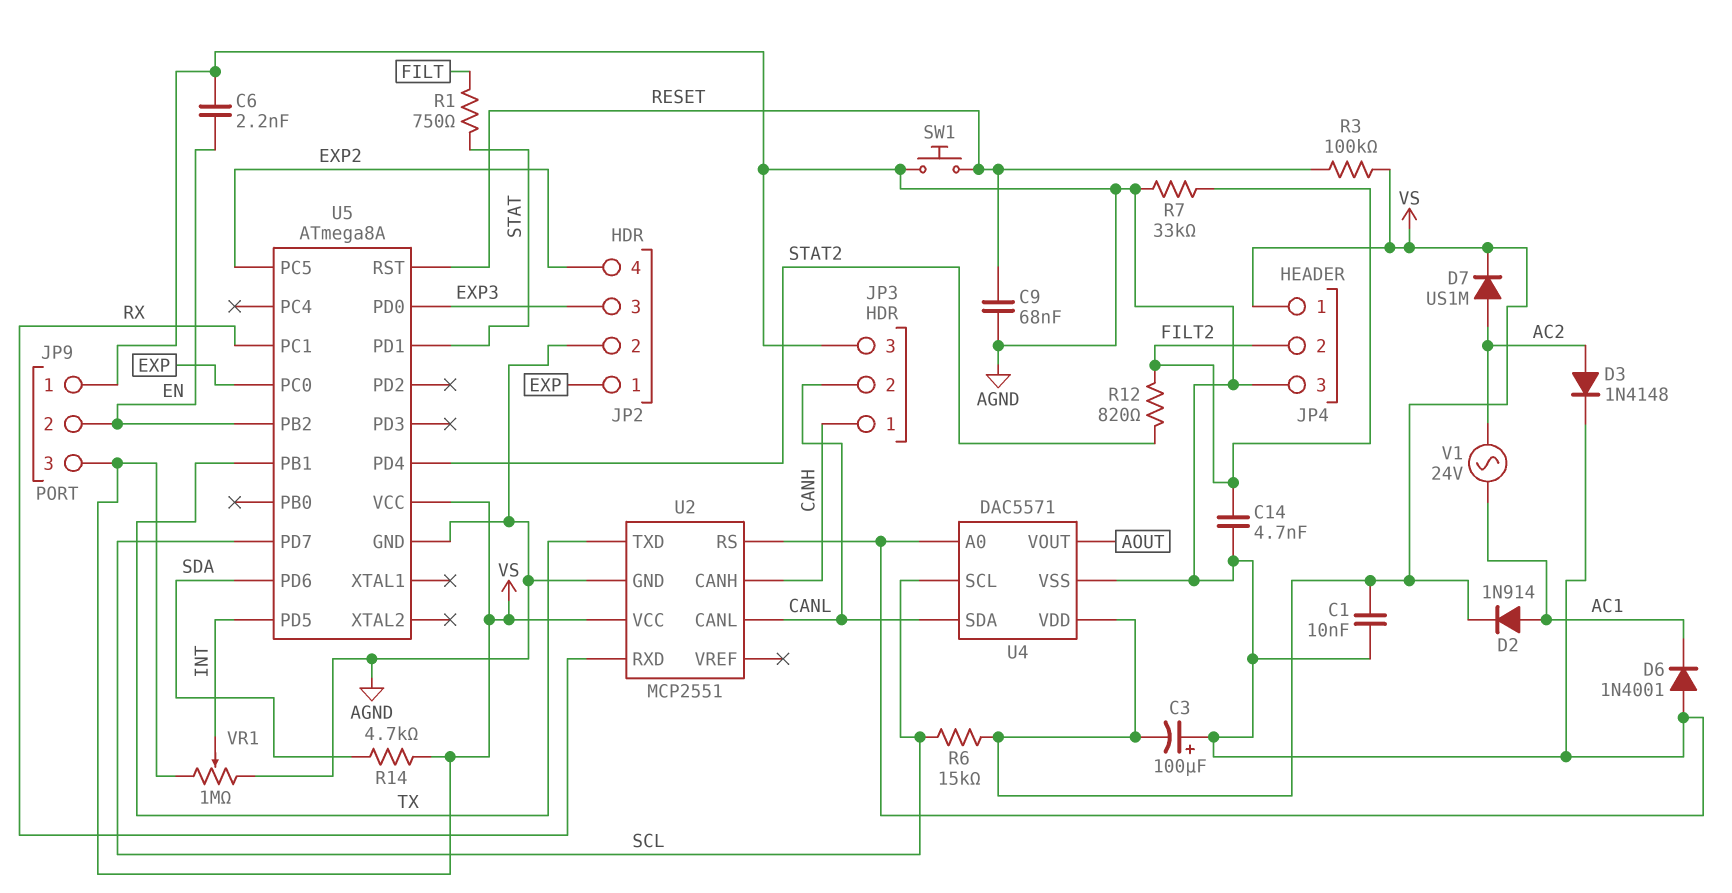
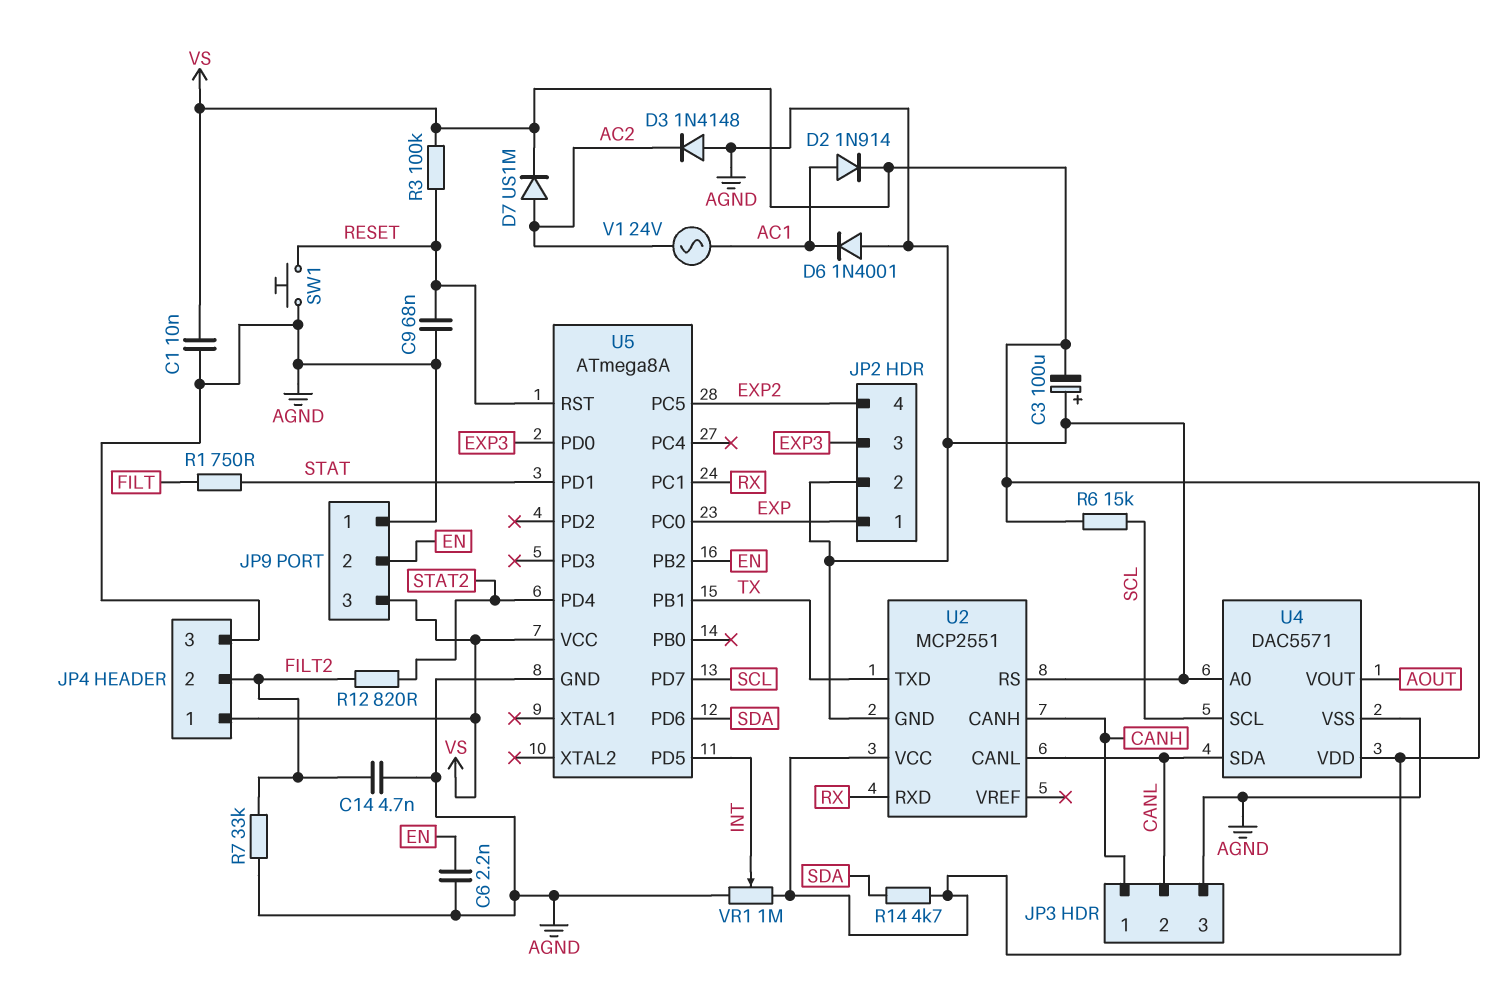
D3: diode 1N4148 (A AC2, K AGND) -> diode 1N4148 (A AGND, K AC2)

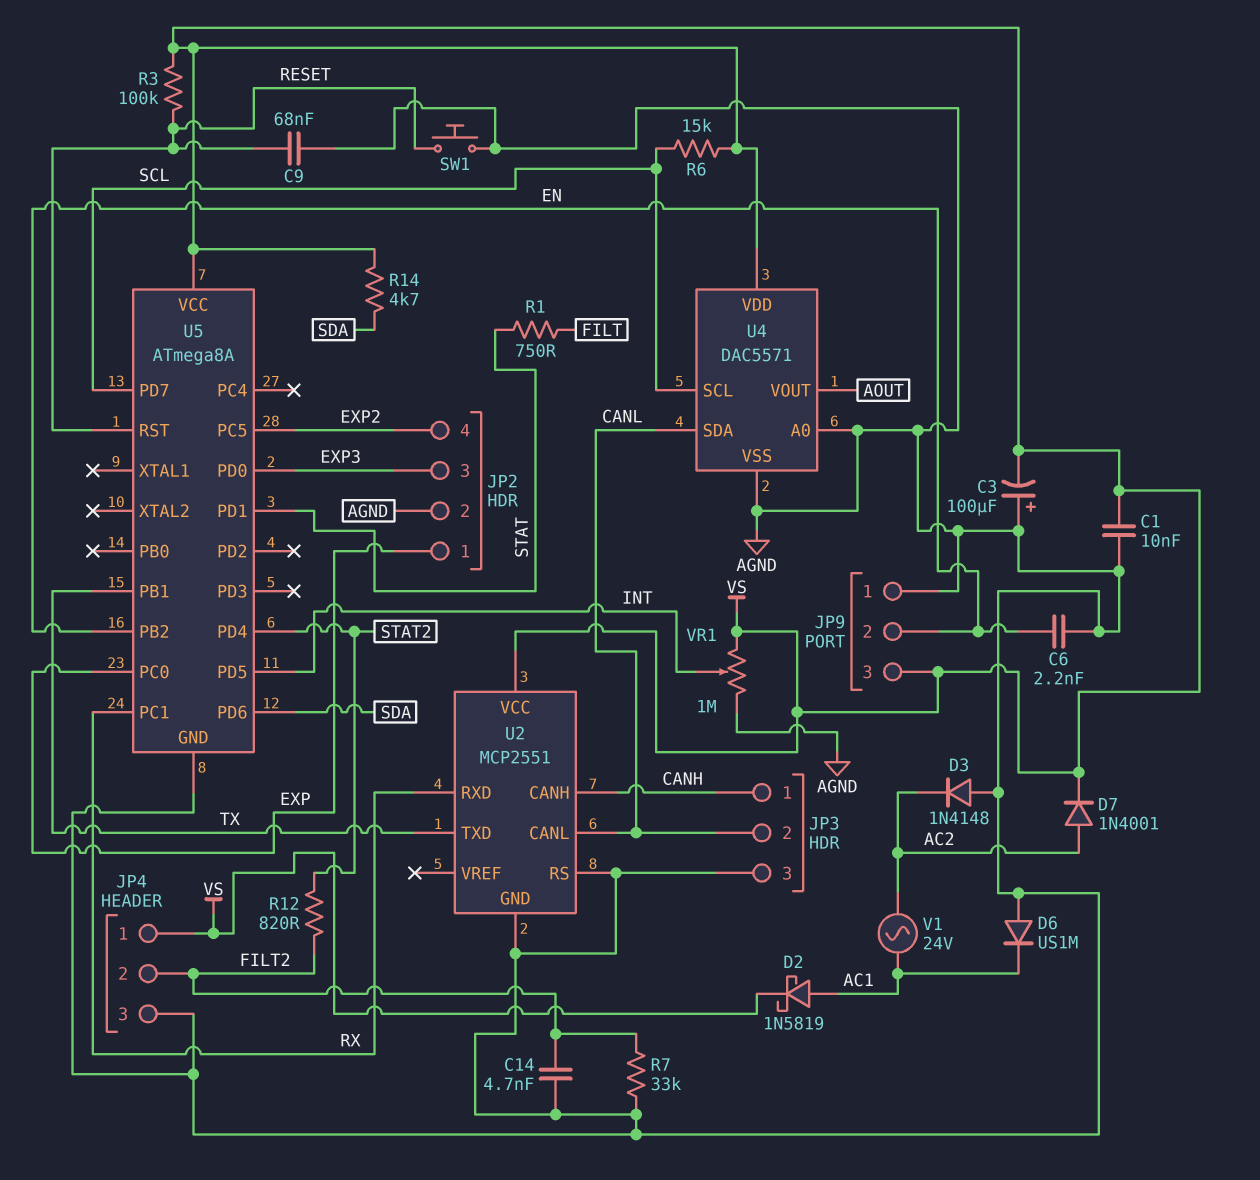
D2: diode 1N914 (A AC1, K VS) -> schottky 1N5819 (A AC1, K VS)
D6: diode 1N4001 (A AGND, K AC1) -> diode US1M (A AGND, K AC1)
D7: diode US1M (A AC2, K VS) -> diode 1N4001 (A AC2, K VS)

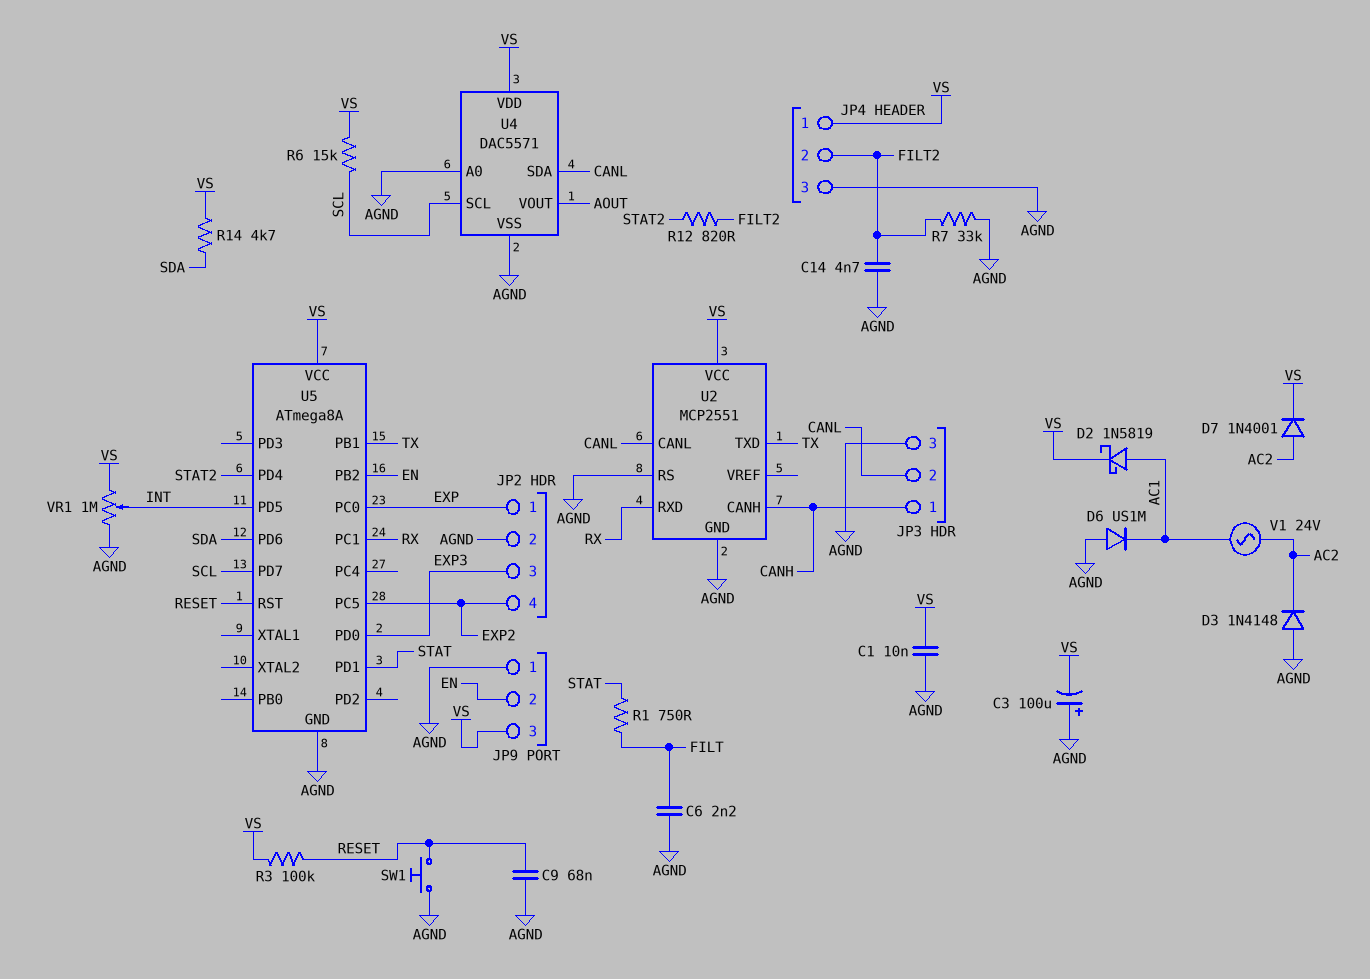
C6: 2.2nF (AGND, EN) -> 2.2nF (AGND, FILT)

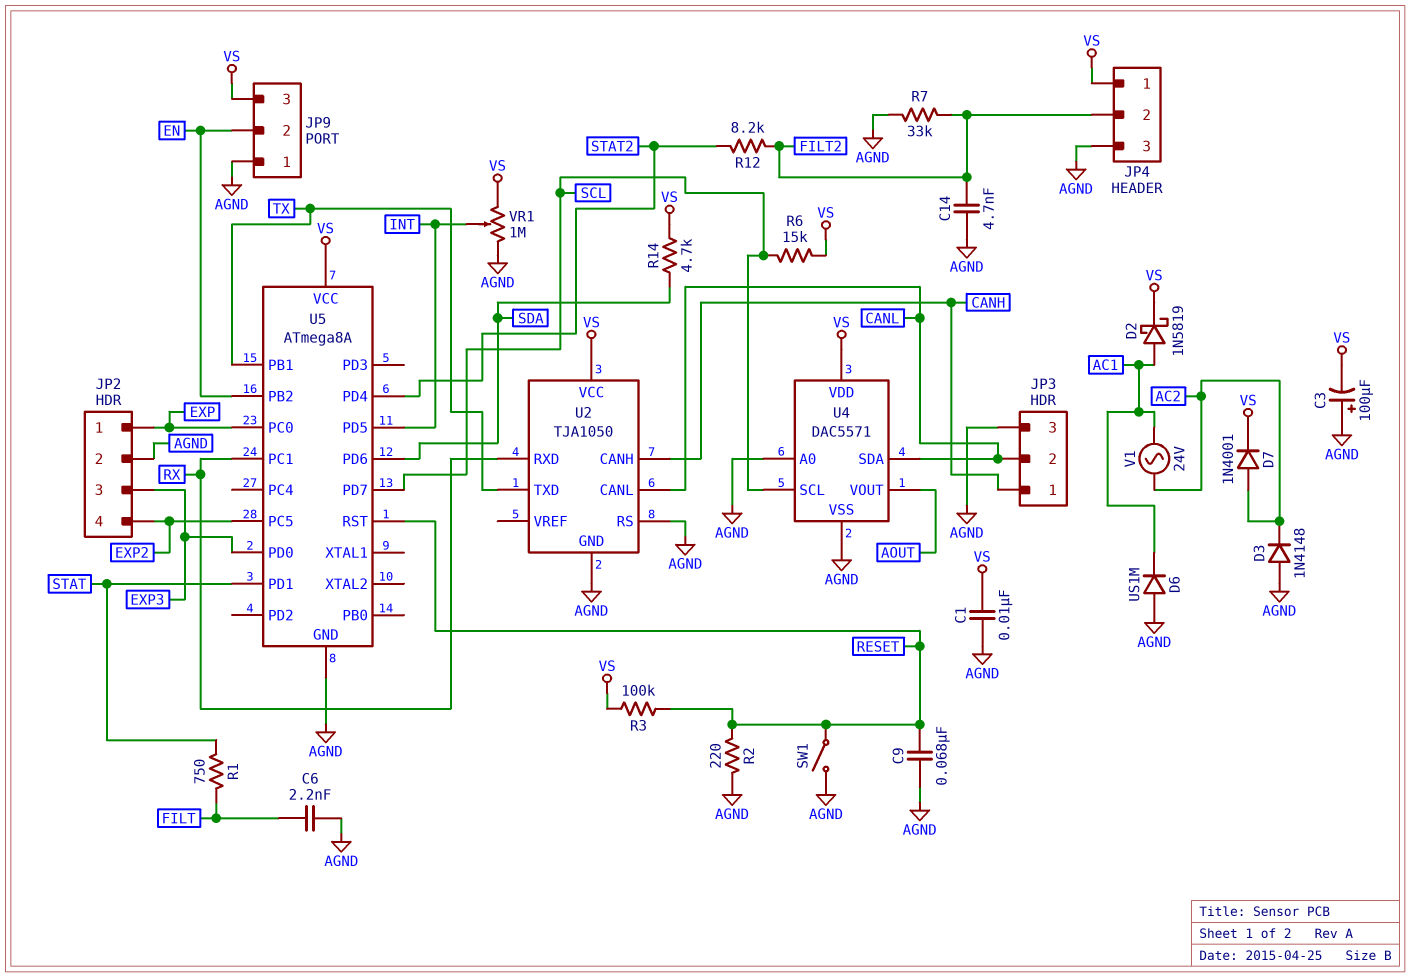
R2: none -> 220 (AGND, RESET)
R12: 820 (FILT2, STAT2) -> 8.2k (FILT2, STAT2)
SW1: button (AGND, RESET) -> switch (AGND, RESET)
U2: MCP2551 -> TJA1050

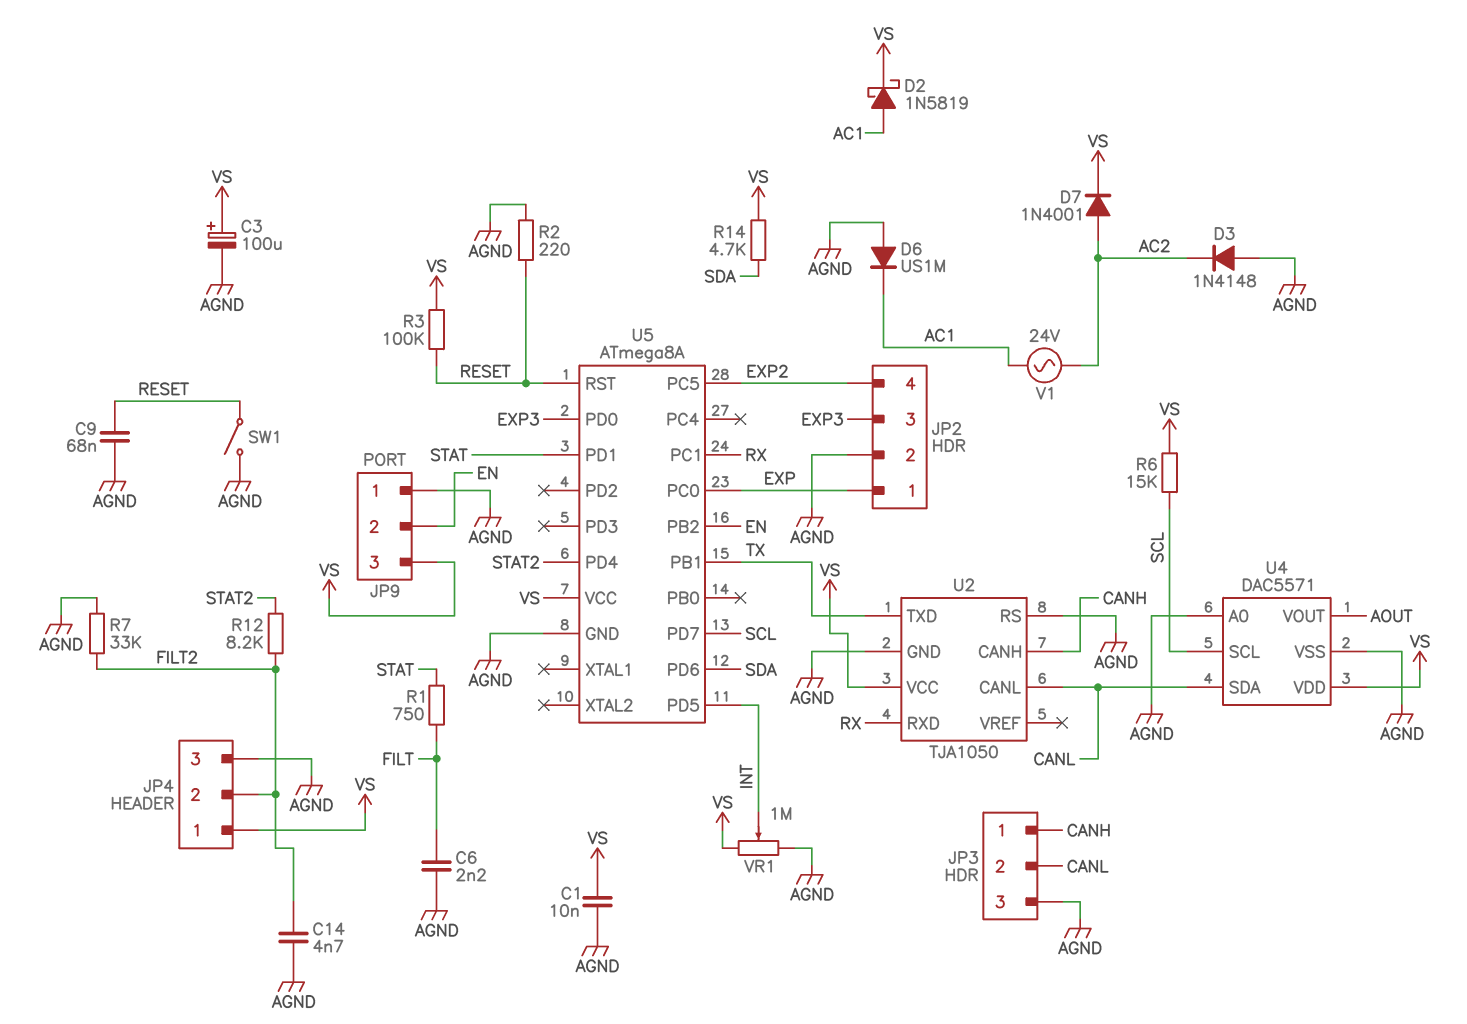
C3: 100uF (plus AGND, minus VS) -> 100uF (plus VS, minus AGND)

